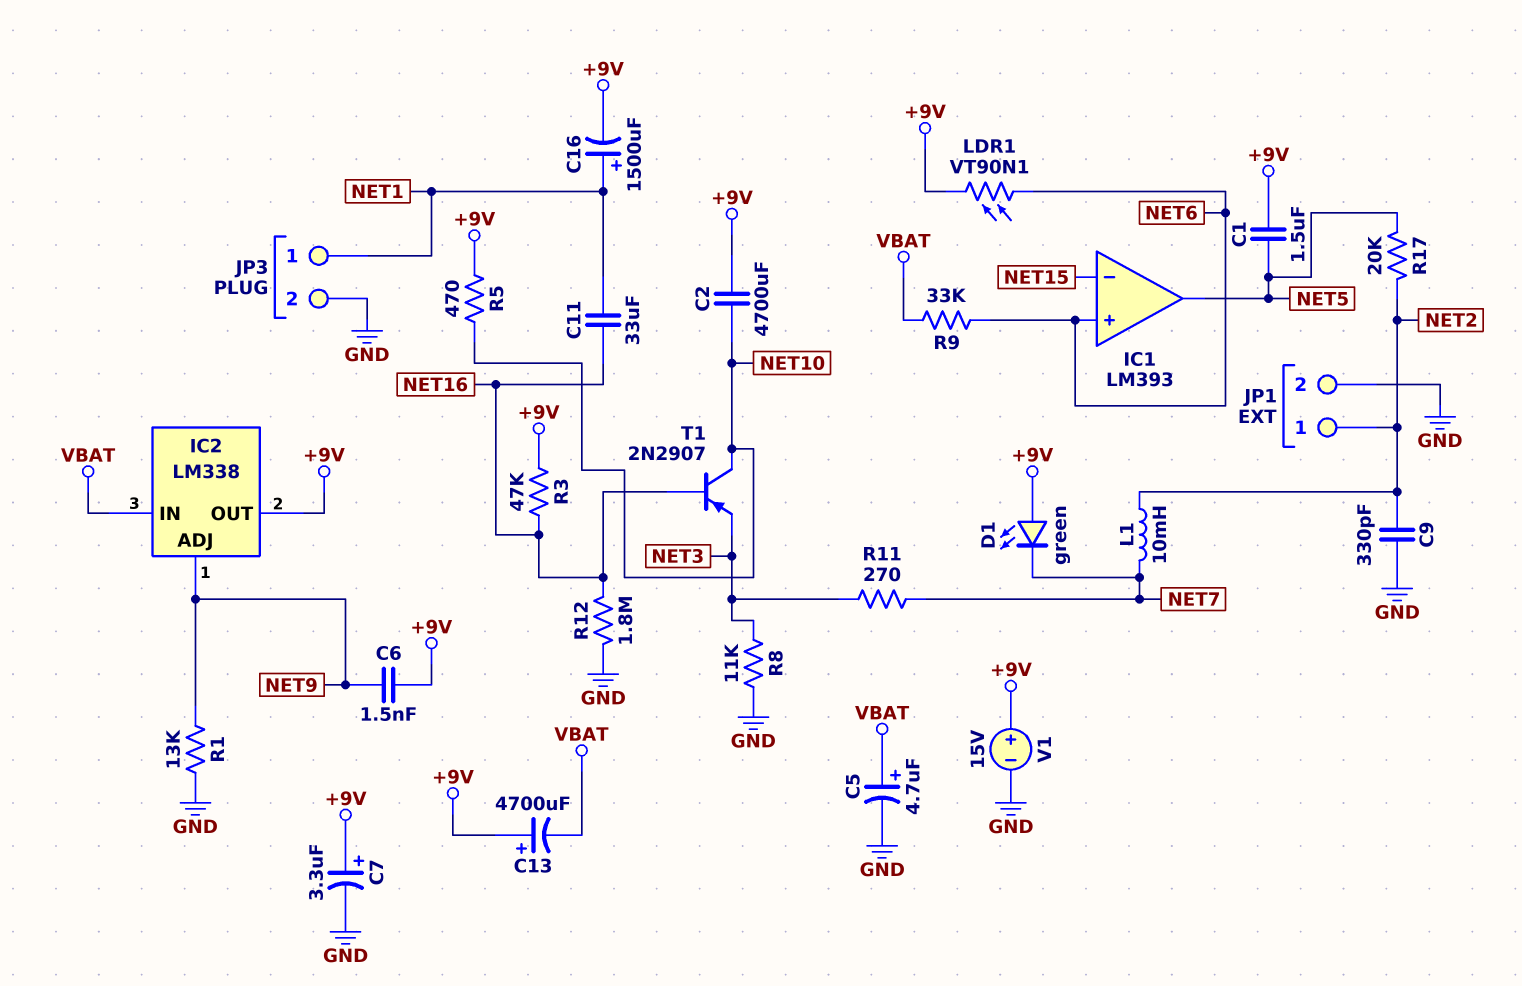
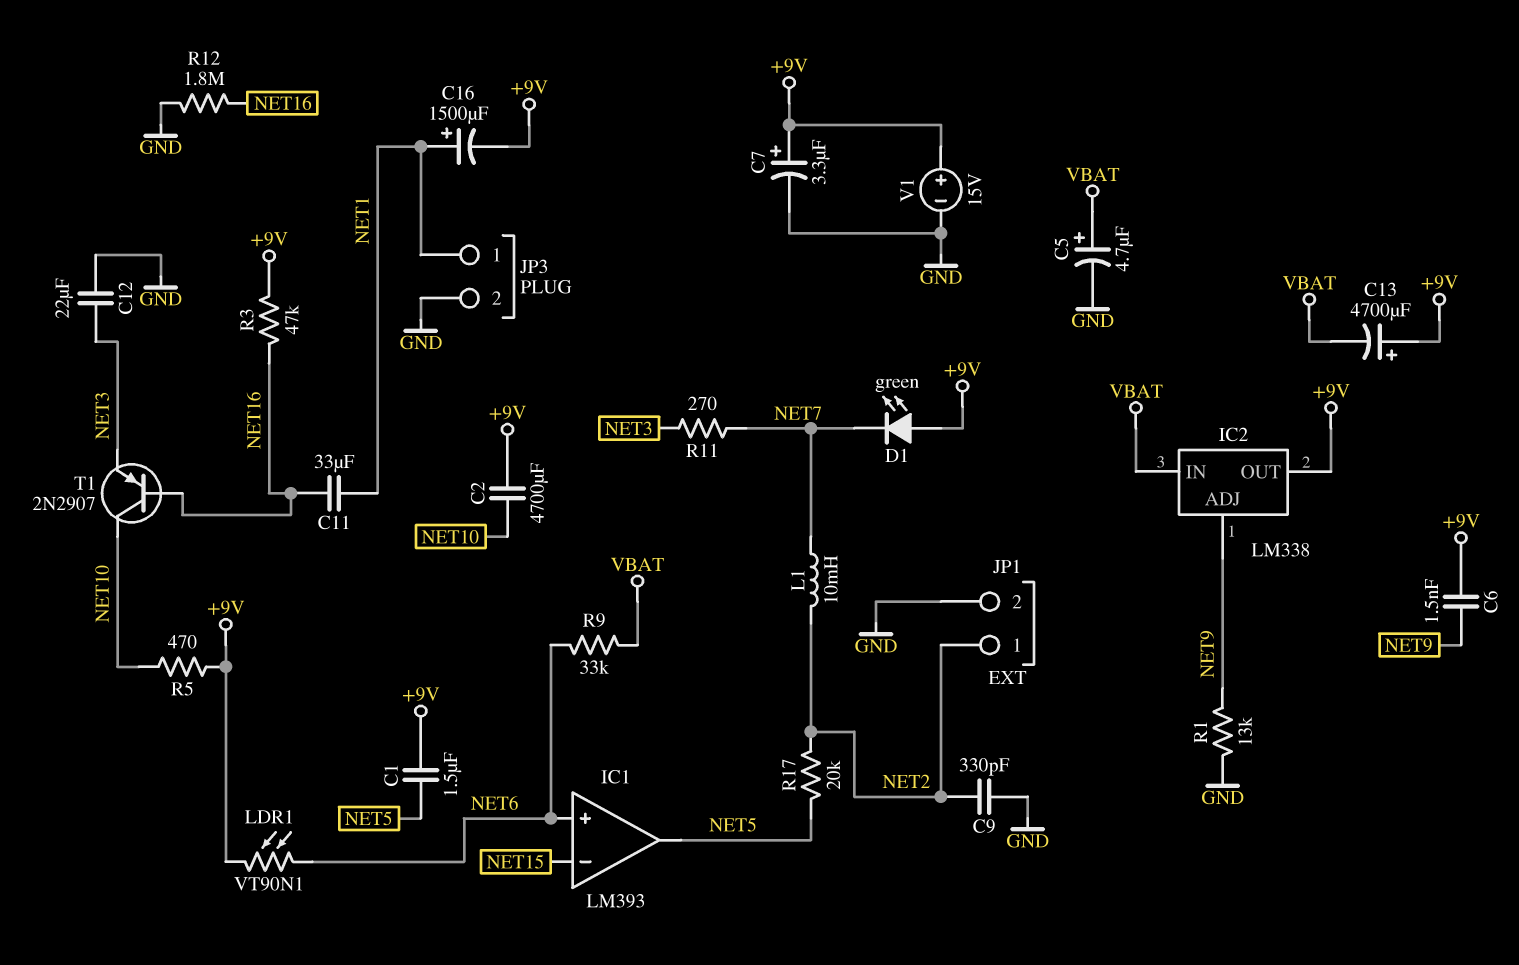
C12: none -> 22uF (GND, NET3)
R8: 11k (GND, NET3) -> none

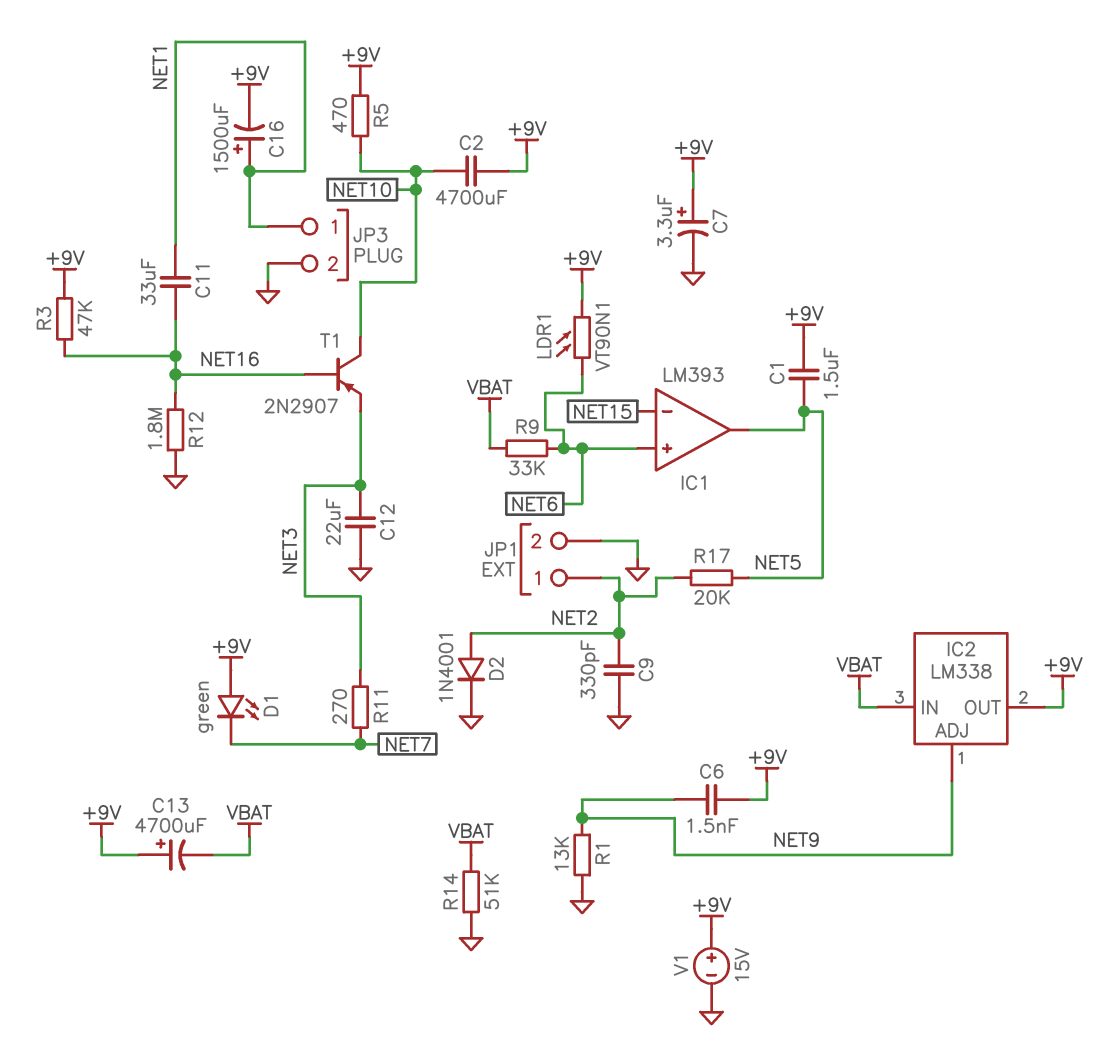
C5: 4.7uF (plus VBAT, minus GND) -> none
D2: none -> diode 1N4001 (A NET2, K GND)
L1: 10mH (NET2, NET7) -> none
R14: none -> 51k (GND, VBAT)

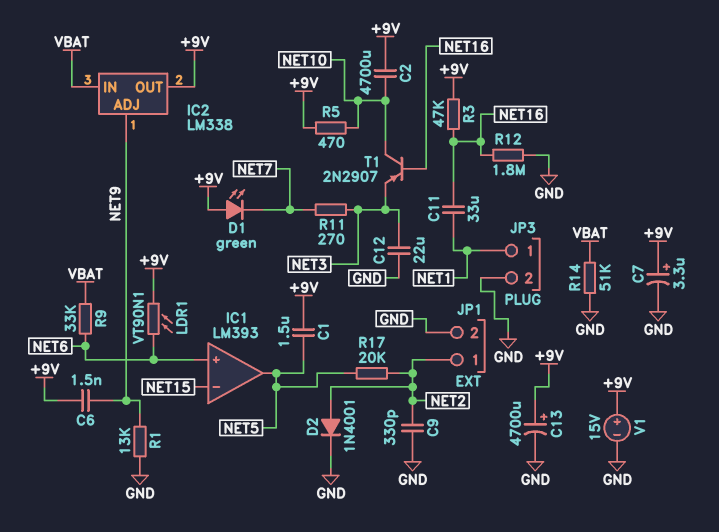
C13: 4700uF (plus +9V, minus VBAT) -> 4700uF (plus +9V, minus GND)
C16: 1500uF (plus NET1, minus +9V) -> none

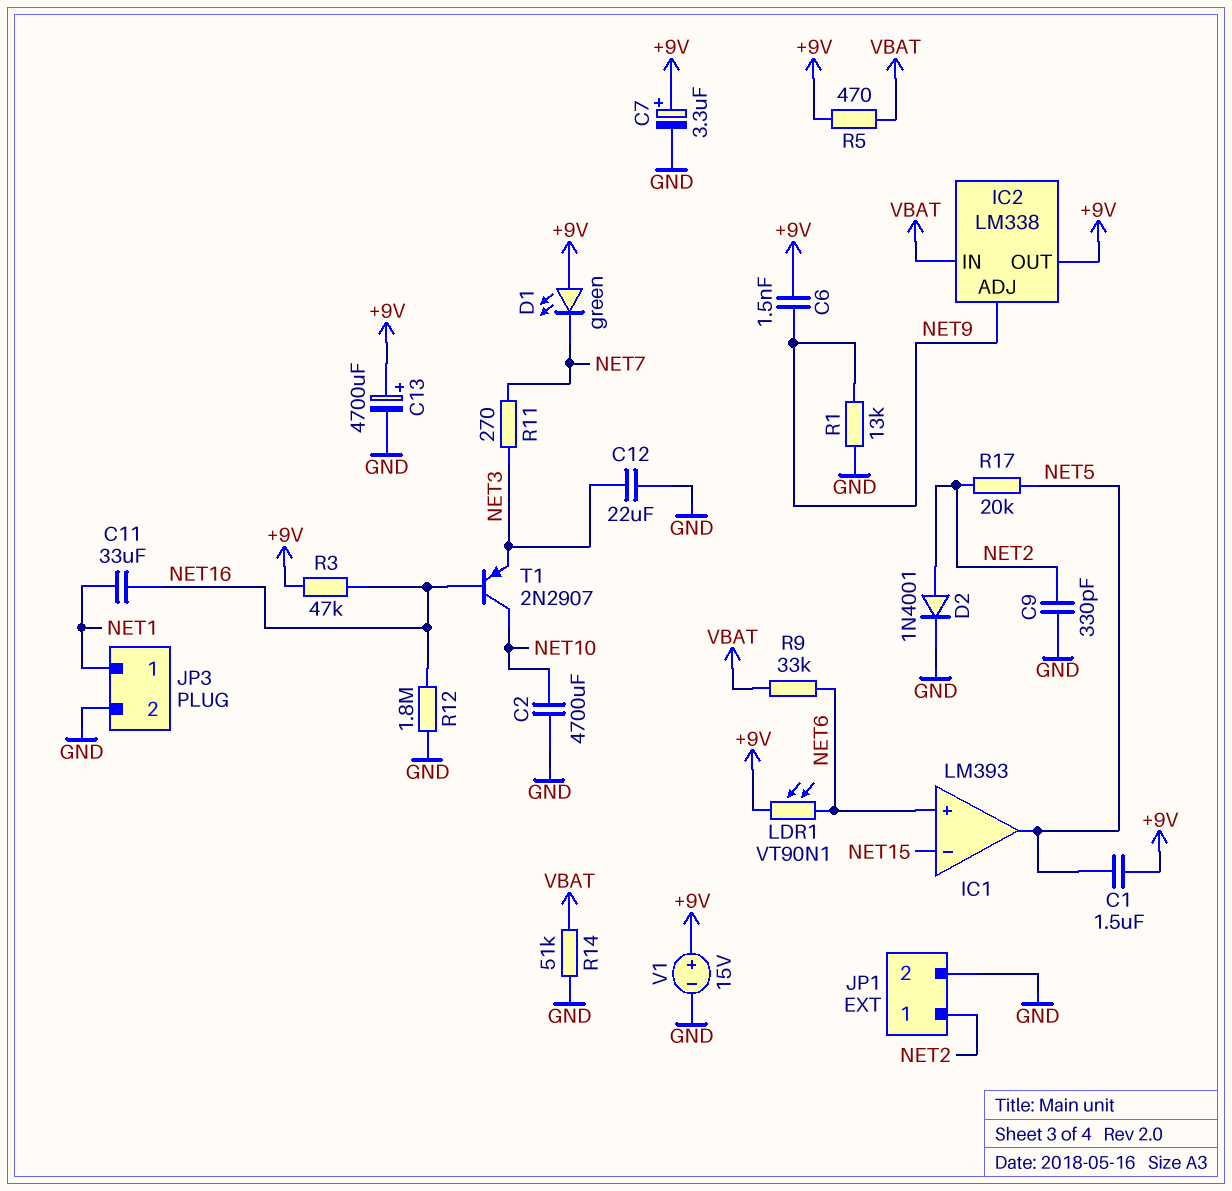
C2: 4700uF (+9V, NET10) -> 4700uF (GND, NET10)
R5: 470 (+9V, NET10) -> 470 (+9V, VBAT)

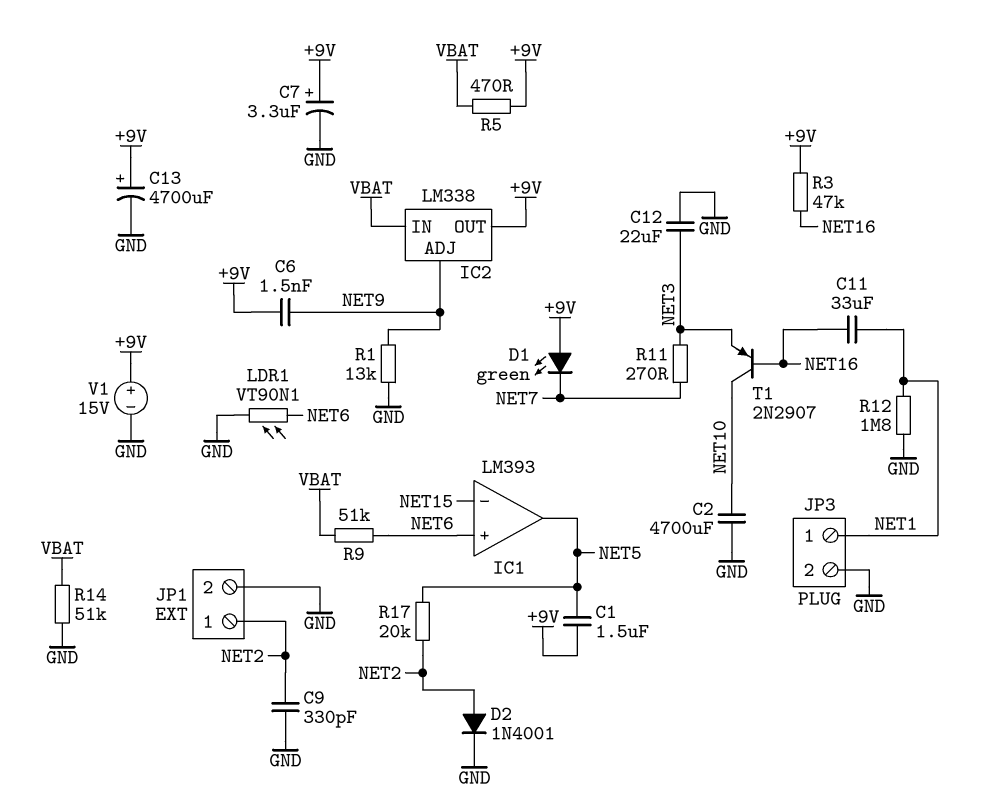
LDR1: VT90N1 (+9V, NET6) -> VT90N1 (GND, NET6)
R9: 33k (NET6, VBAT) -> 51k (NET6, VBAT)
R12: 1.8M (GND, NET16) -> 1.8M (GND, NET1)

